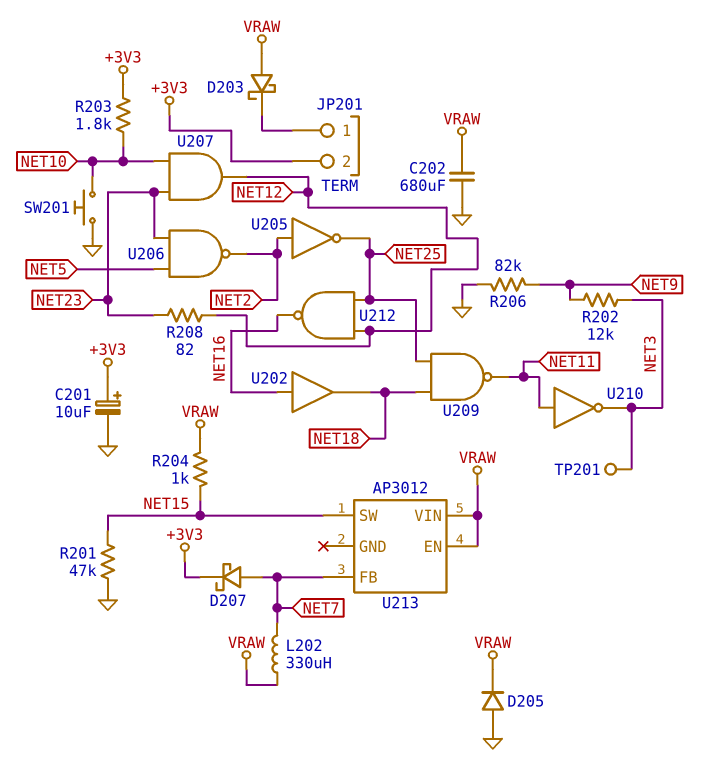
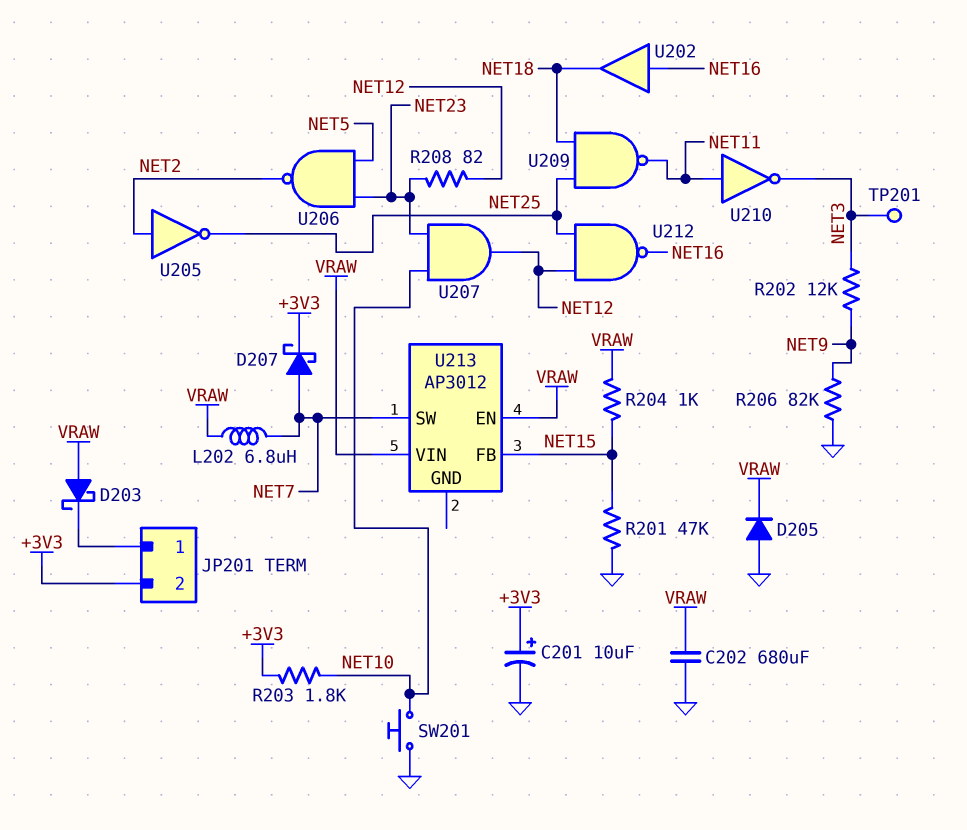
L202: 330uH (NET7, VRAW) -> 6.8uH (NET7, VRAW)
U213 pin FB: NET7 -> NET15
U213 pin SW: NET15 -> NET7

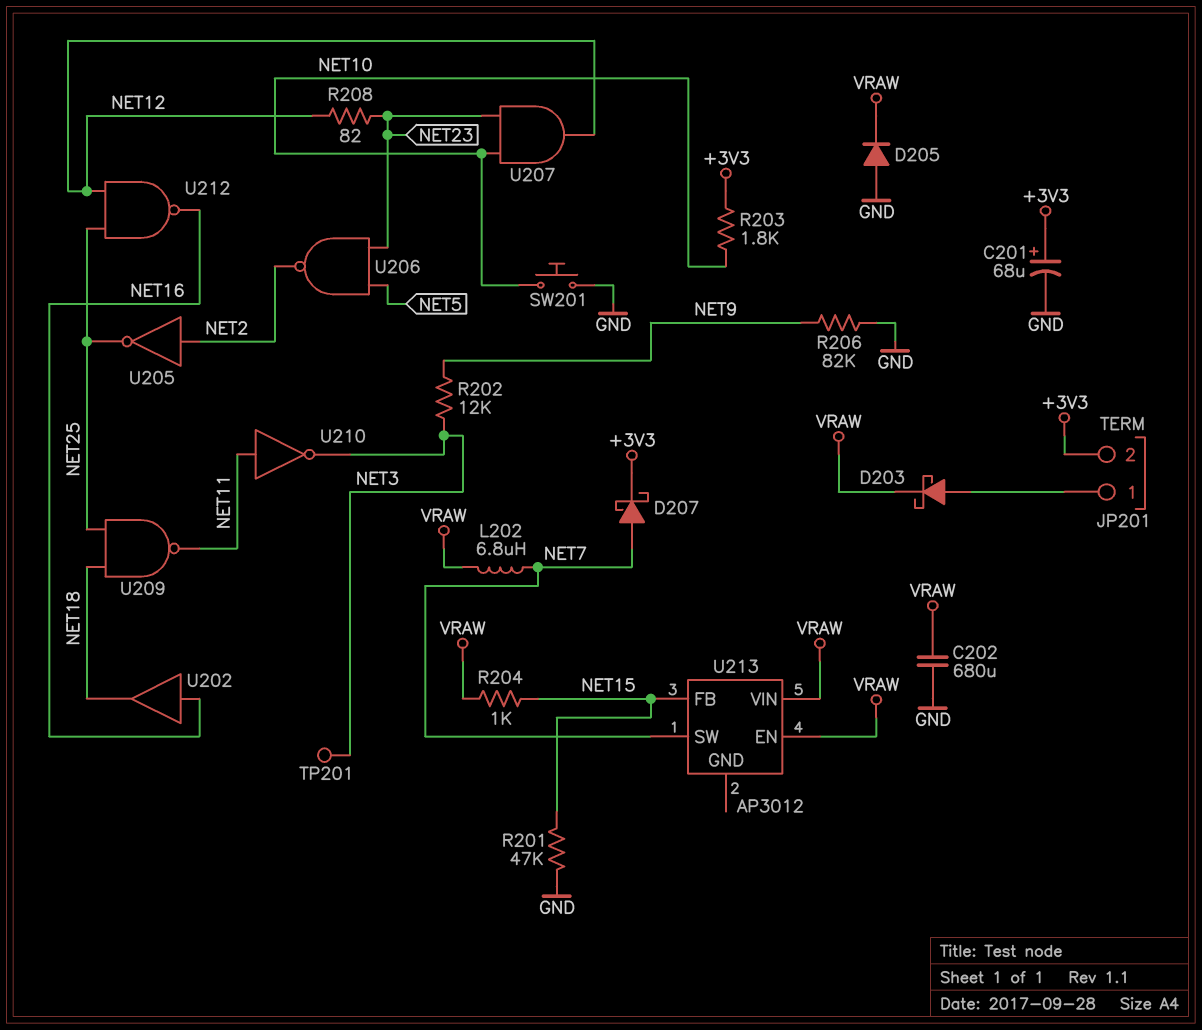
C201: 10uF (plus +3V3, minus GND) -> 68uF (plus +3V3, minus GND)
D203: schottky (A VRAW, K JP201/1) -> schottky (A JP201/1, K VRAW)

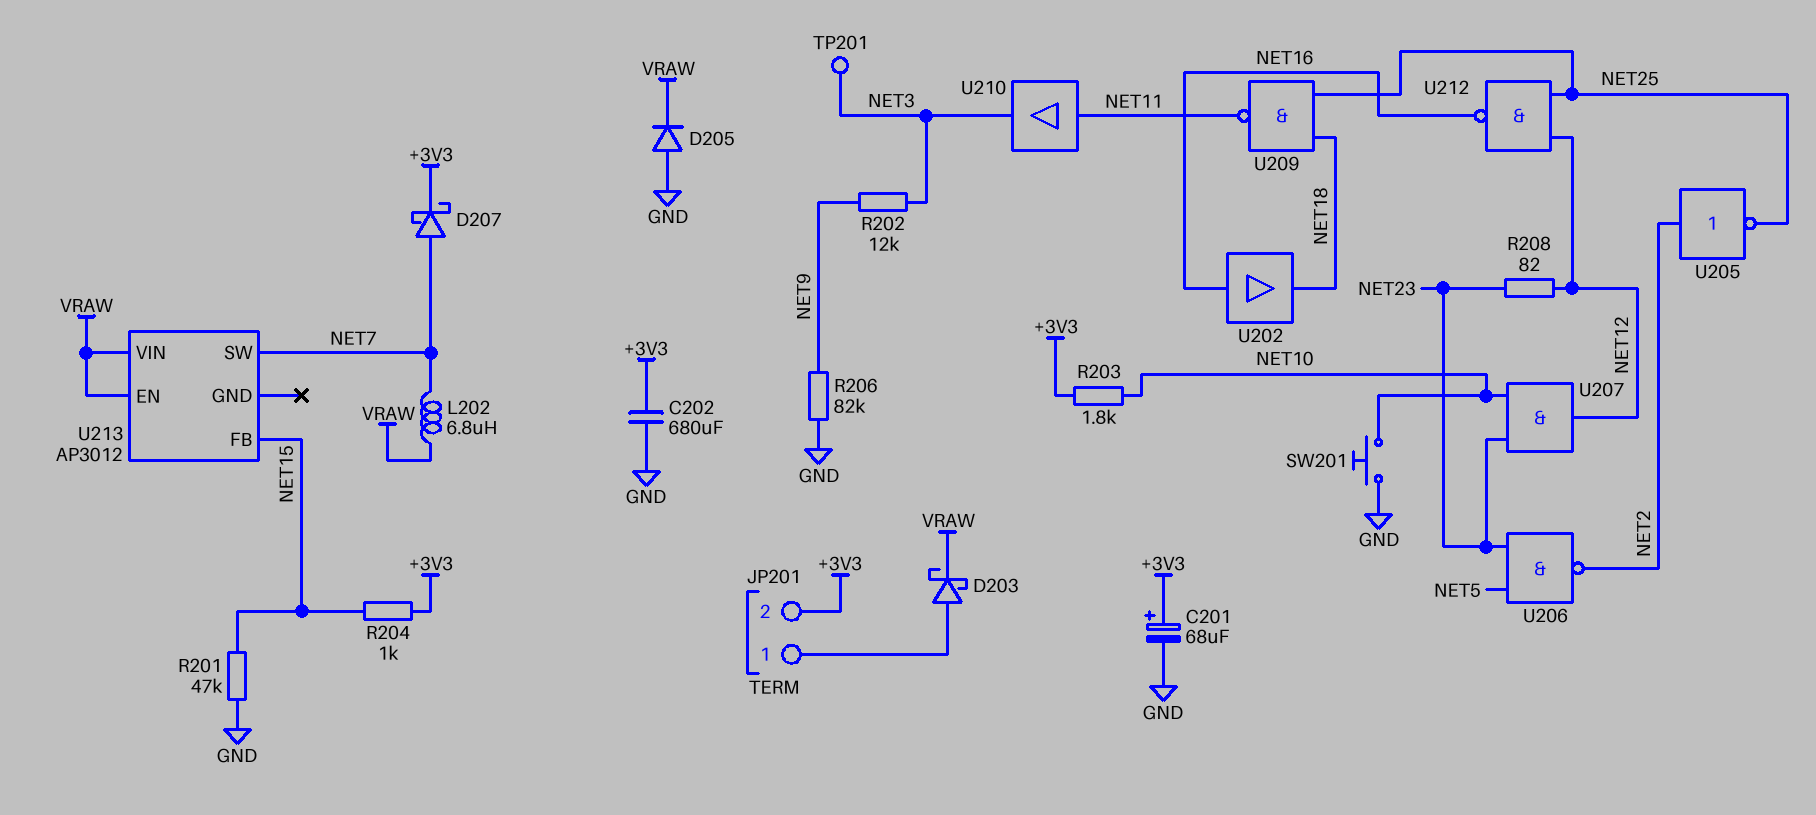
C202: 680uF (GND, VRAW) -> 680uF (+3V3, GND)
R204: 1k (NET15, VRAW) -> 1k (+3V3, NET15)
U210: NOT (in NET11, out NET3) -> buffer (in NET11, out NET3)

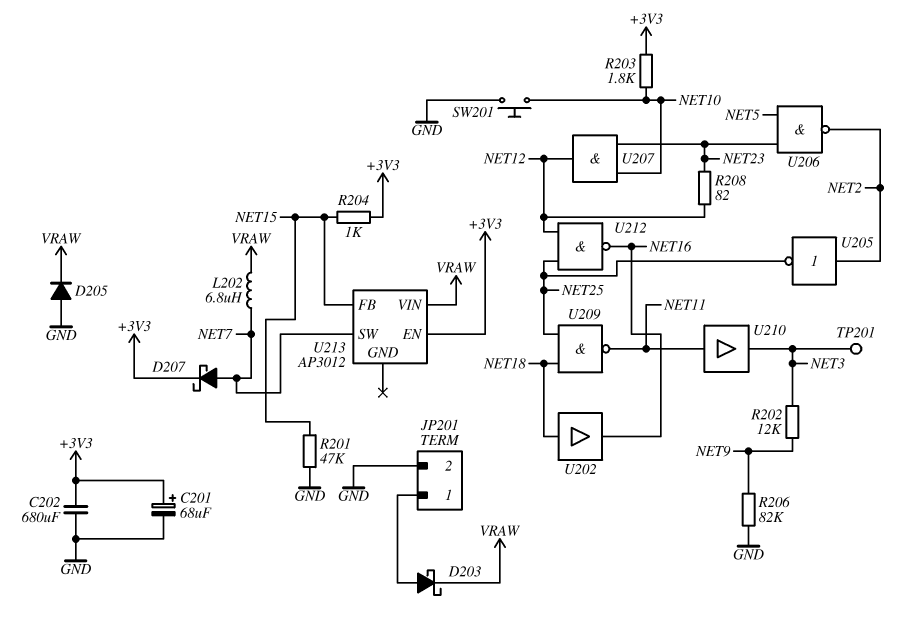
JP201 pin 2: +3V3 -> GND
U202: buffer (in NET16, out NET18) -> buffer (in NET18, out NET16)
U213 pin EN: VRAW -> +3V3

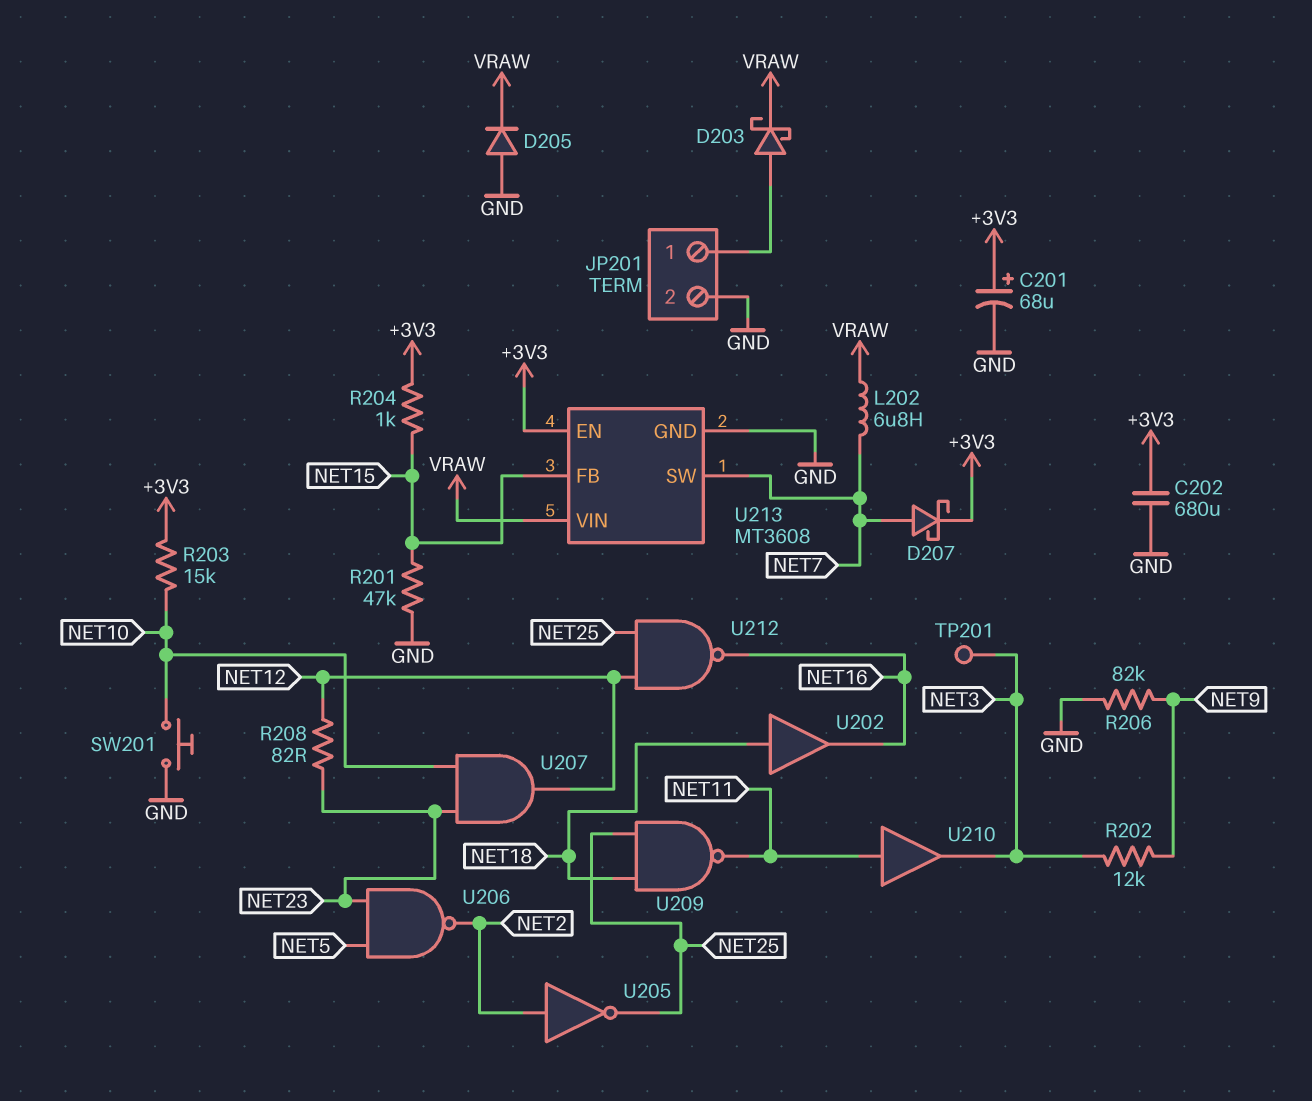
R203: 1.8k (+3V3, NET10) -> 15k (+3V3, NET10)
U213: AP3012 -> MT3608
U213 pin GND: none -> GND

